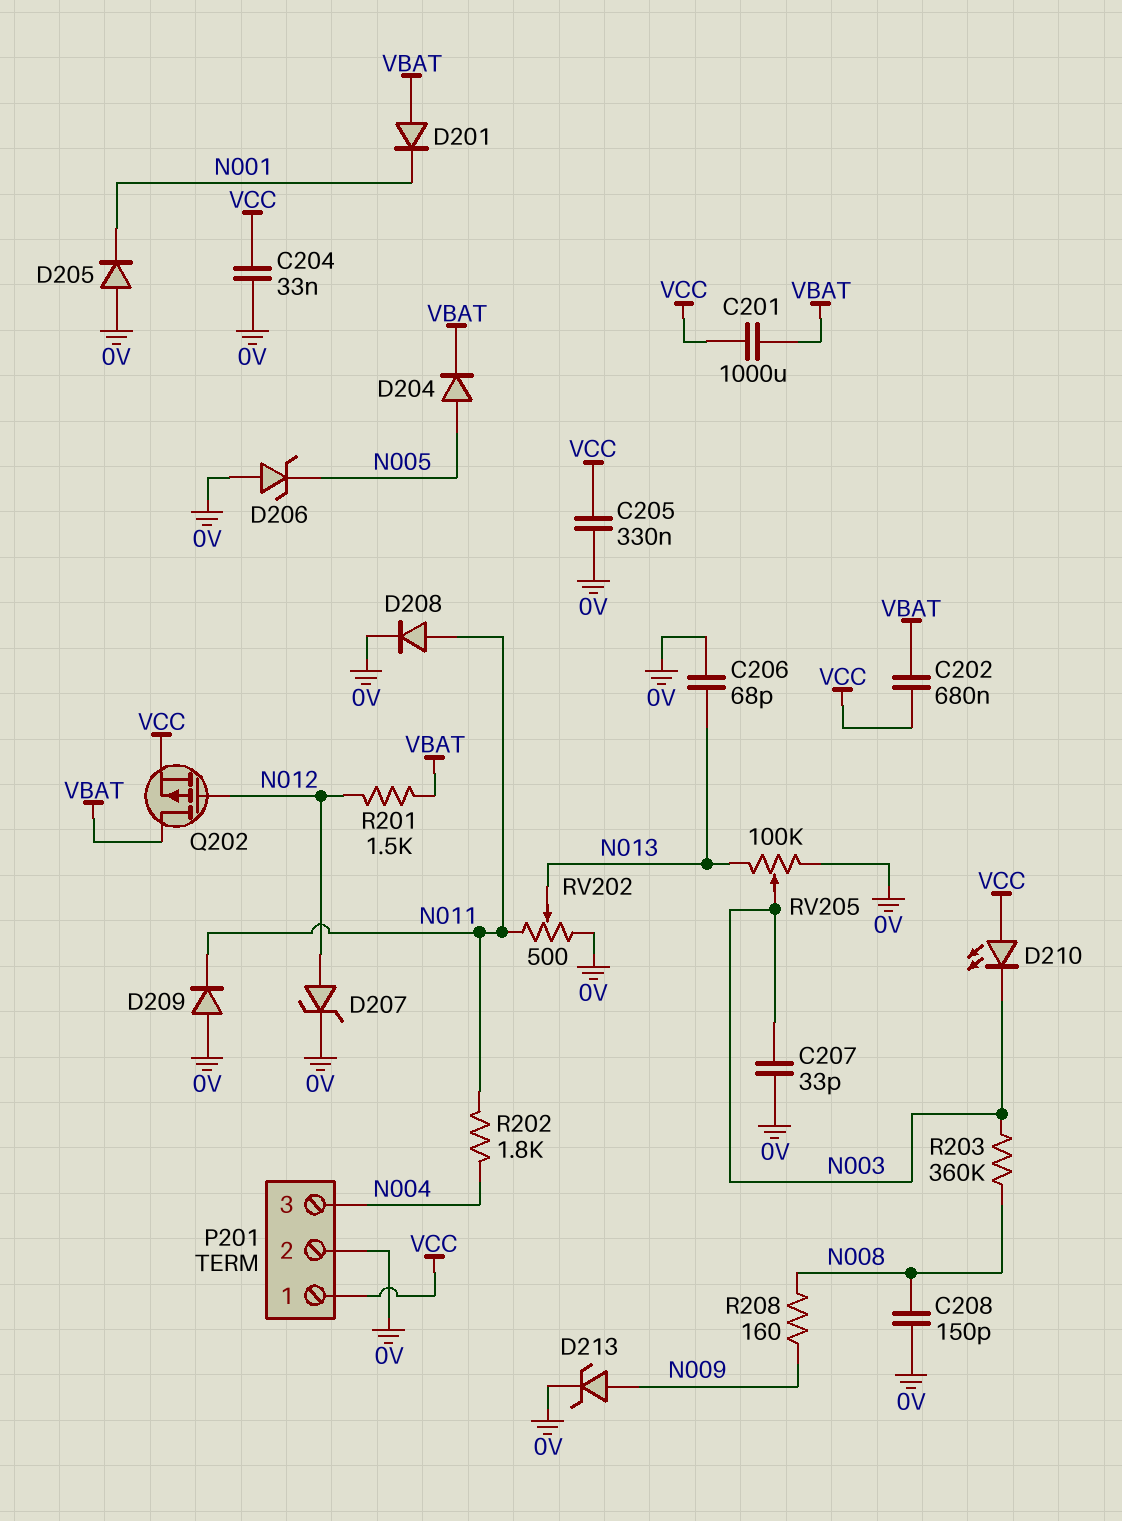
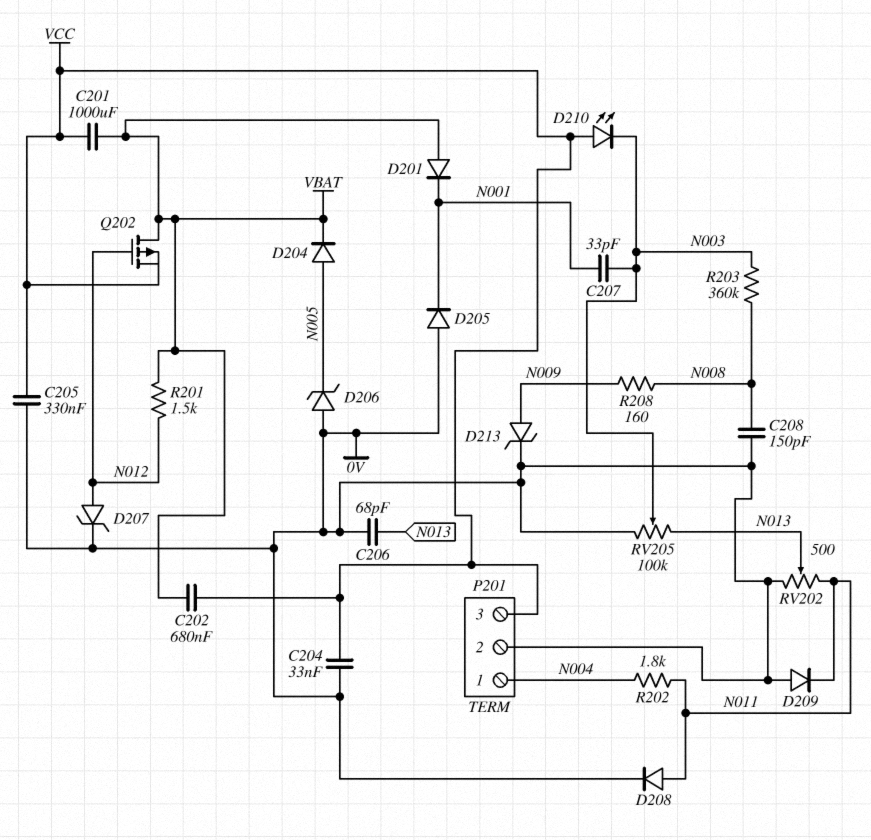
C207: 33pF (0V, N003) -> 33pF (N001, N003)
P201 pin 1: VCC -> N004
P201 pin 3: N004 -> VCC

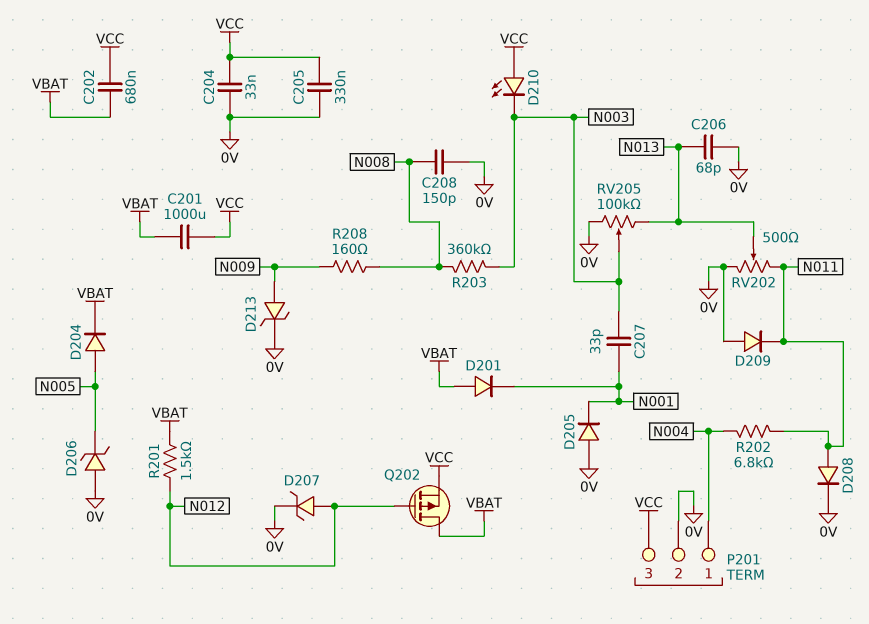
R202: 1.8k (N004, N011) -> 6.8k (N004, N011)

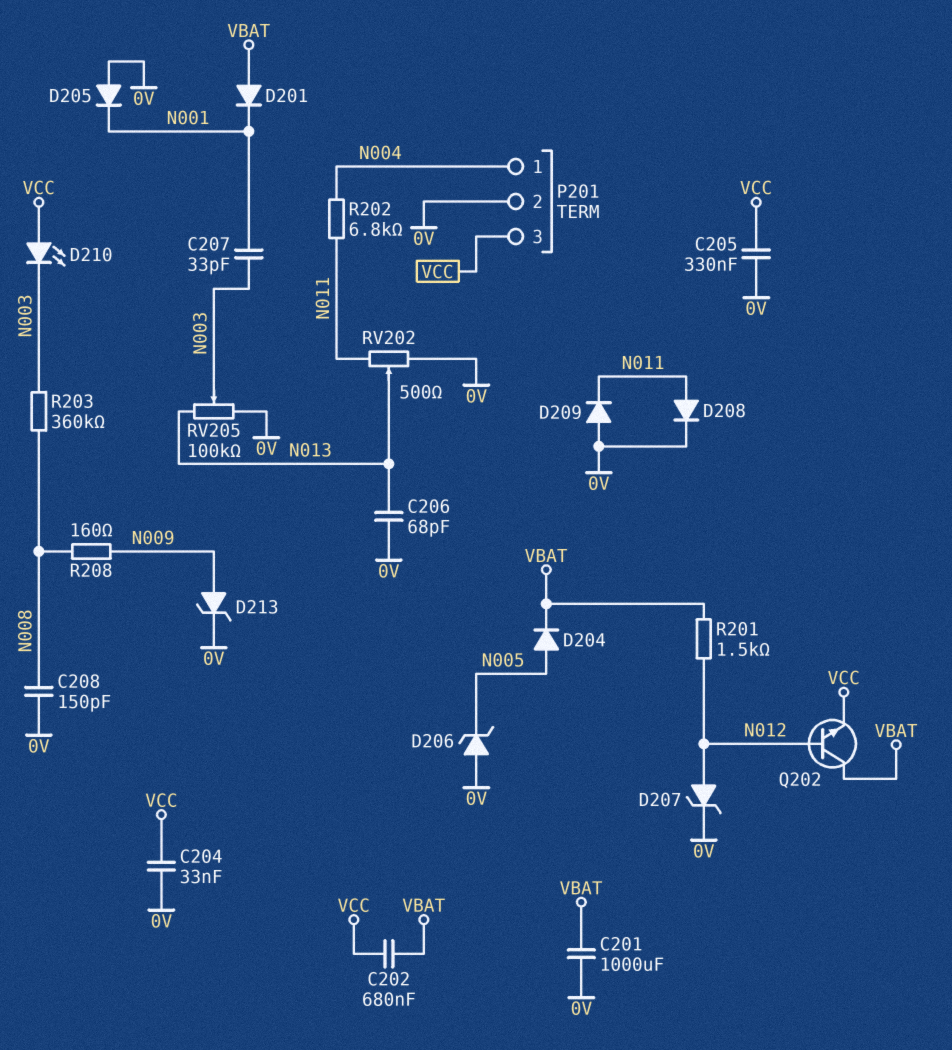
C201: 1000uF (VBAT, VCC) -> 1000uF (0V, VBAT)
Q202: PMOS (G N012, D VBAT, S VCC) -> NPN (B N012, C VBAT, E VCC)

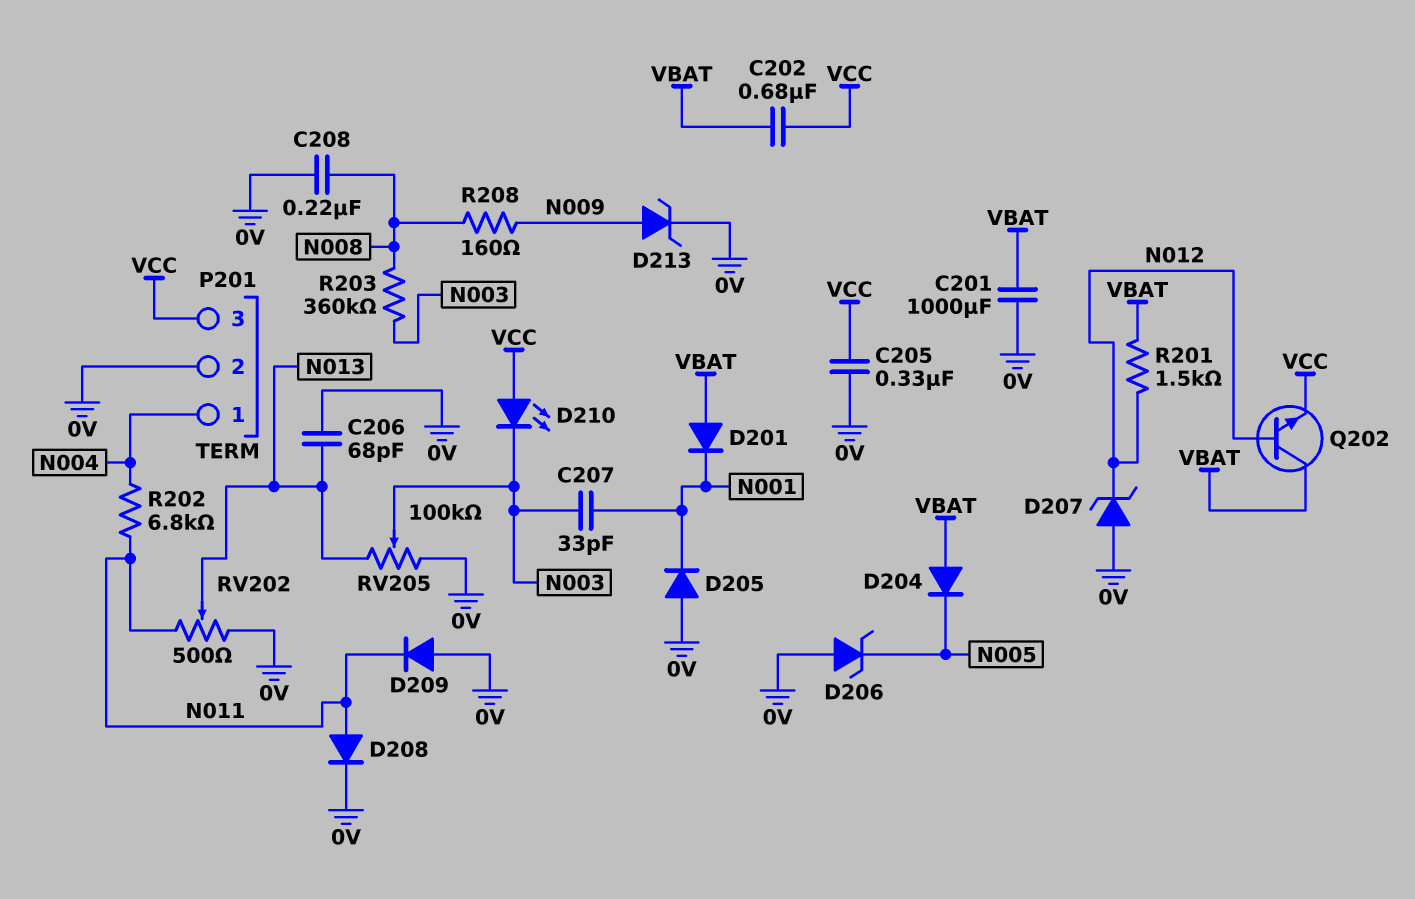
C204: 33nF (0V, VCC) -> none
C208: 150pF (0V, N008) -> 220nF (0V, N008)
D204: diode (A N005, K VBAT) -> diode (A VBAT, K N005)
D207: zener (A N012, K 0V) -> zener (A 0V, K N012)

